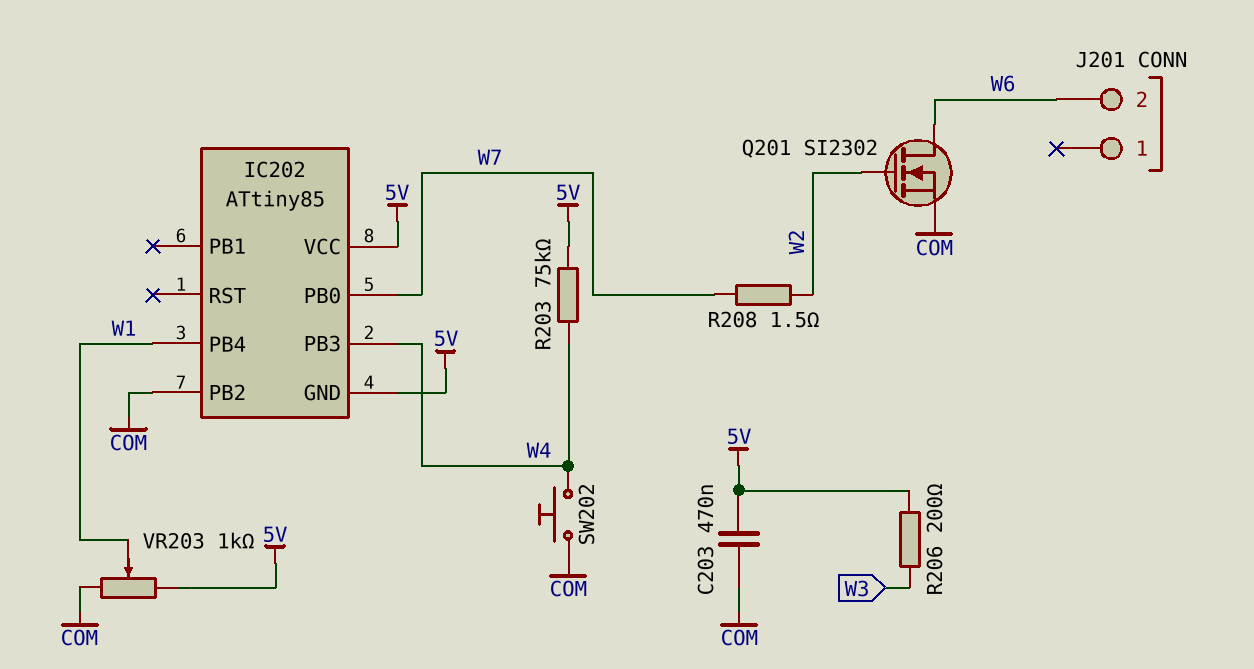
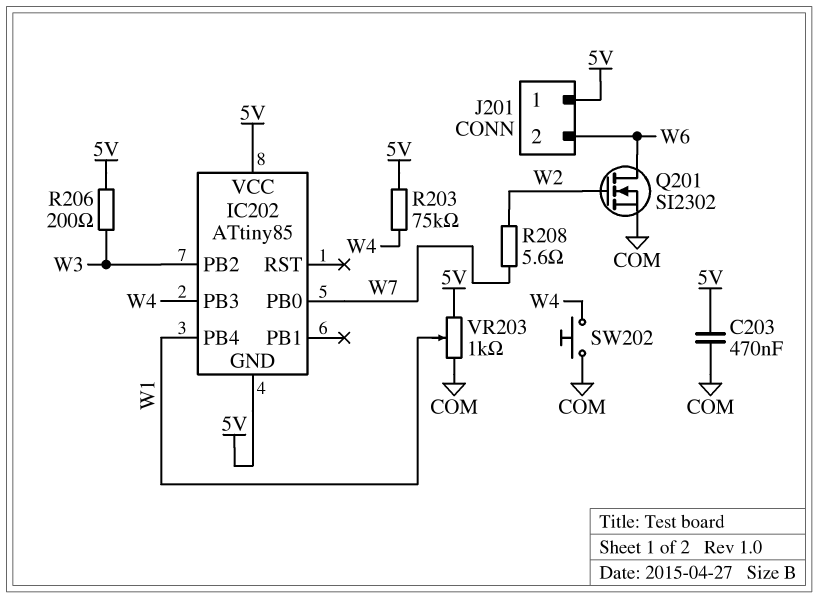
IC202 pin PB2: COM -> W3
J201 pin 1: none -> 5V
R208: 1.5 (W2, W7) -> 5.6 (W2, W7)

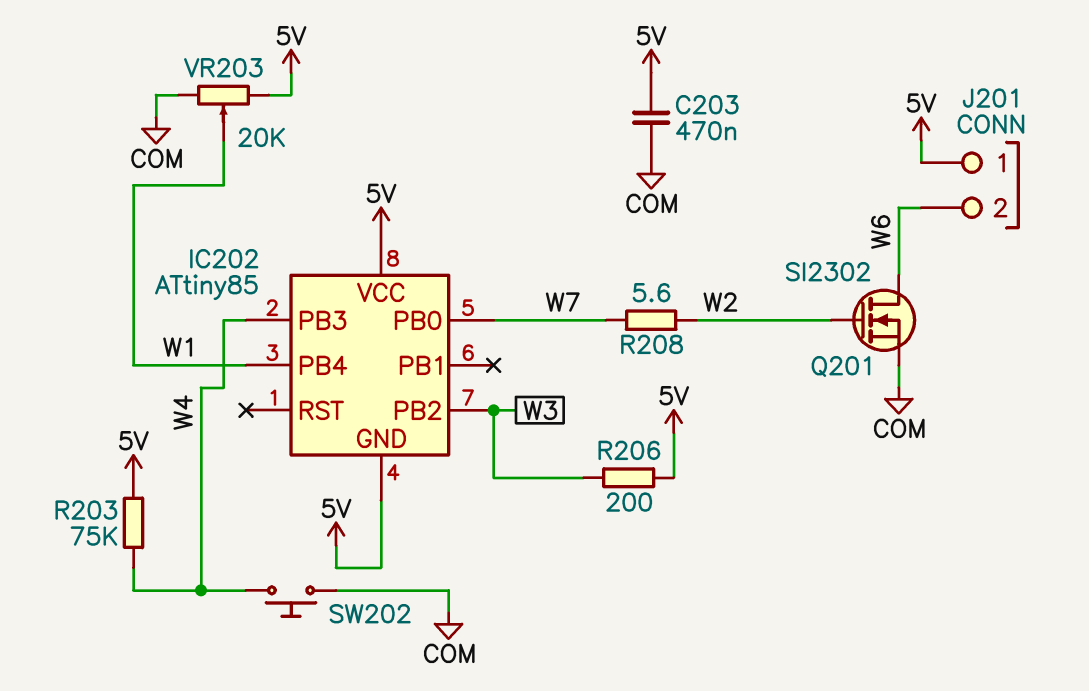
VR203: 1k (5V, COM, wiper W1) -> 20k (5V, COM, wiper W1)

